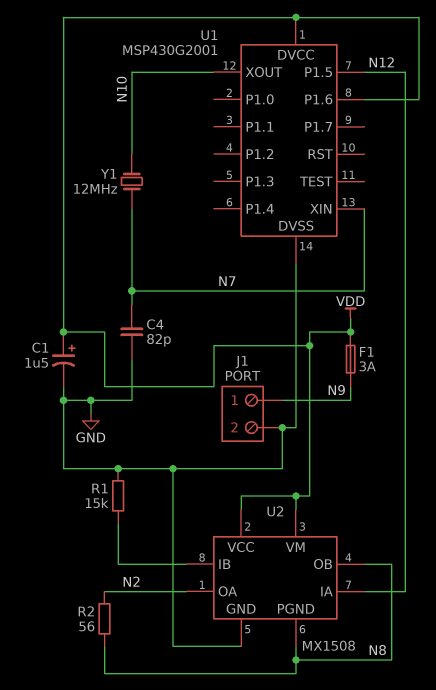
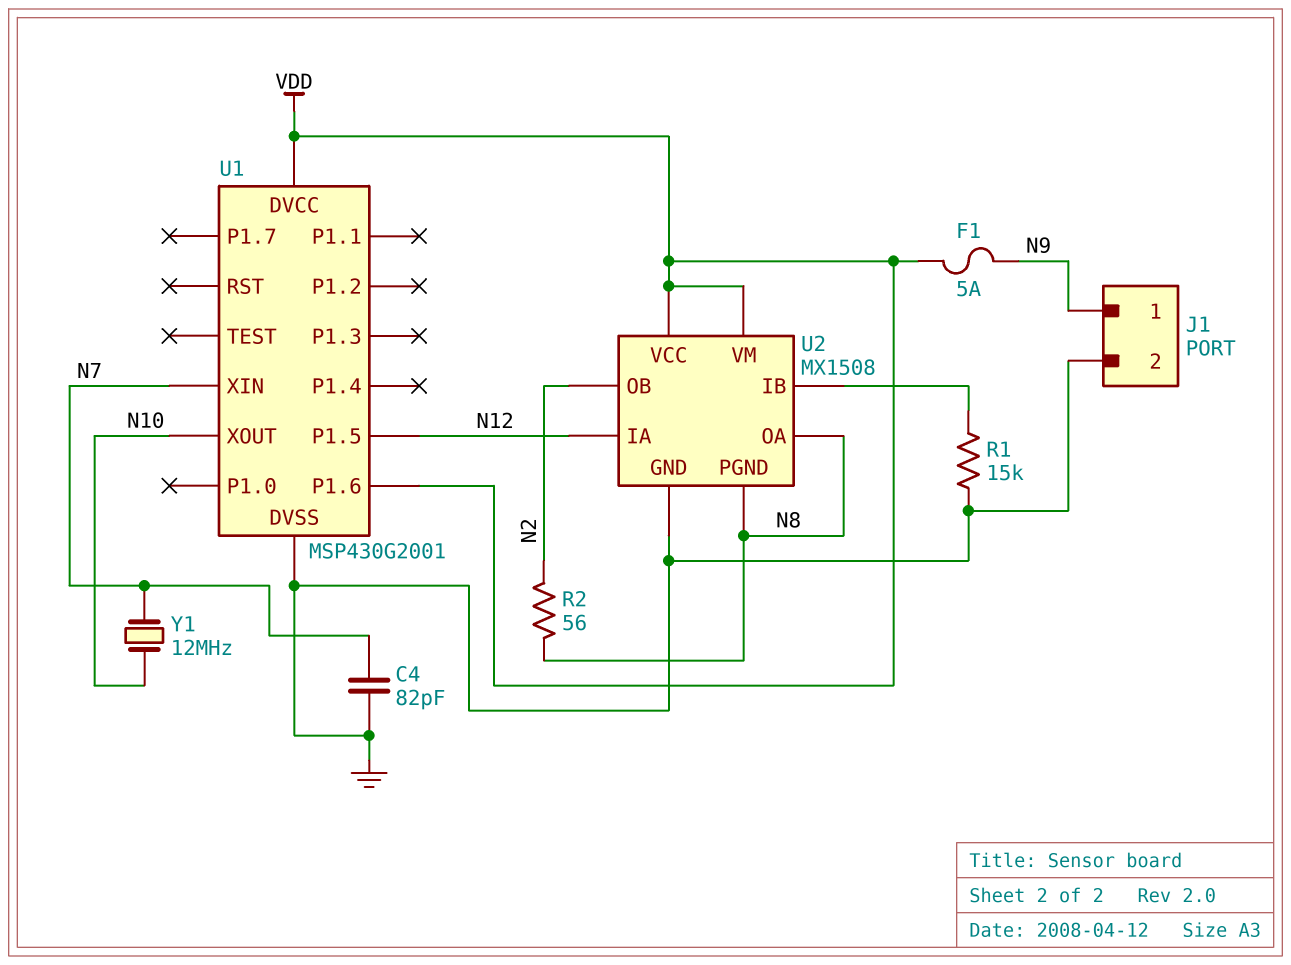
C1: 1.5uF (plus VDD, minus GND) -> none
F1: 3A (N9, VDD) -> 5A (N9, VDD)
U2 pin OA: N2 -> N8
U2 pin OB: N8 -> N2

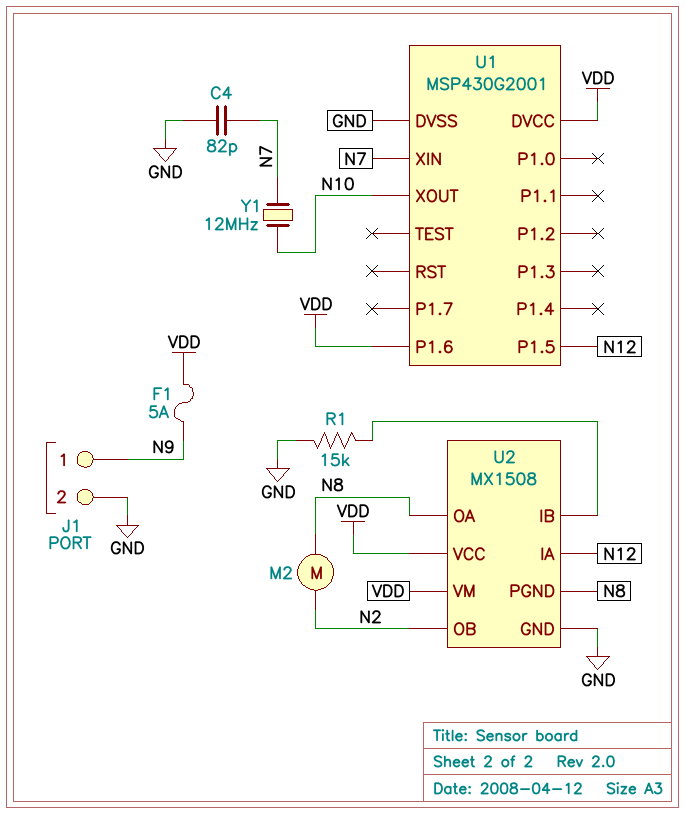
M2: none -> motor (N2, N8)
R2: 56 (N2, N8) -> none

